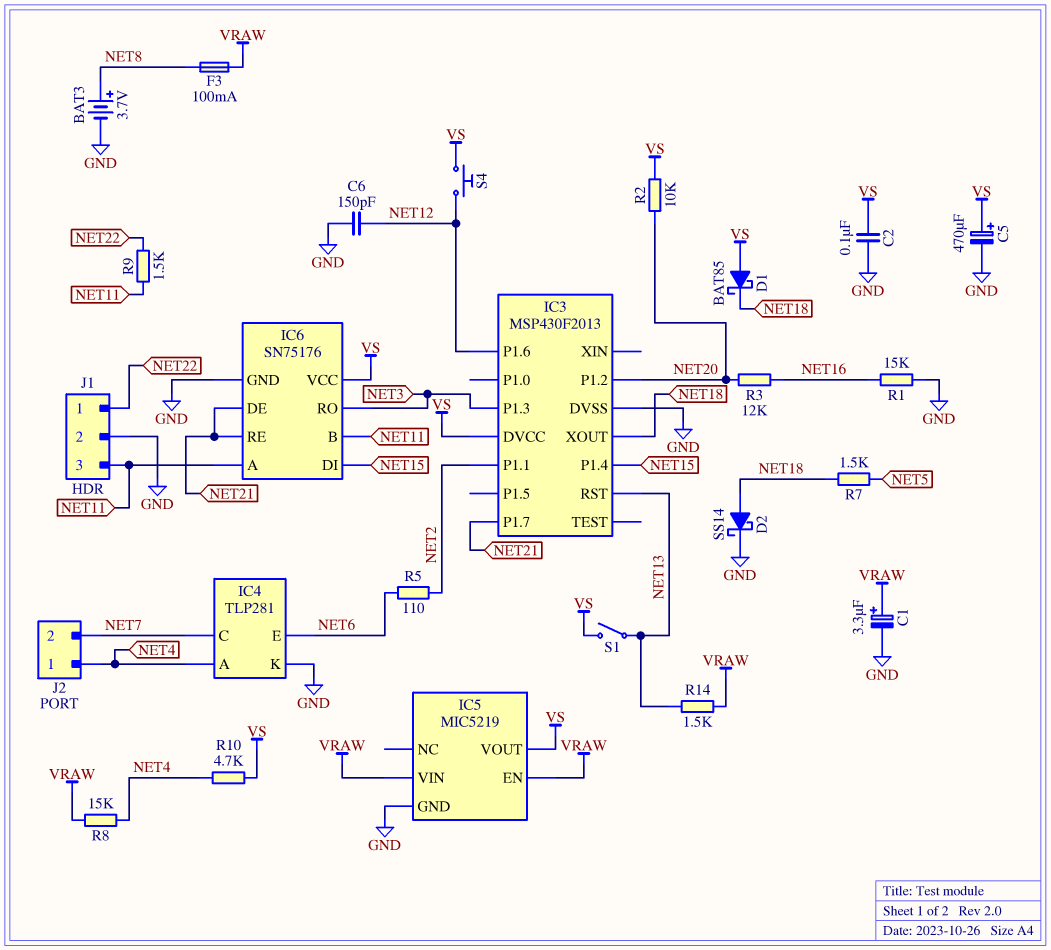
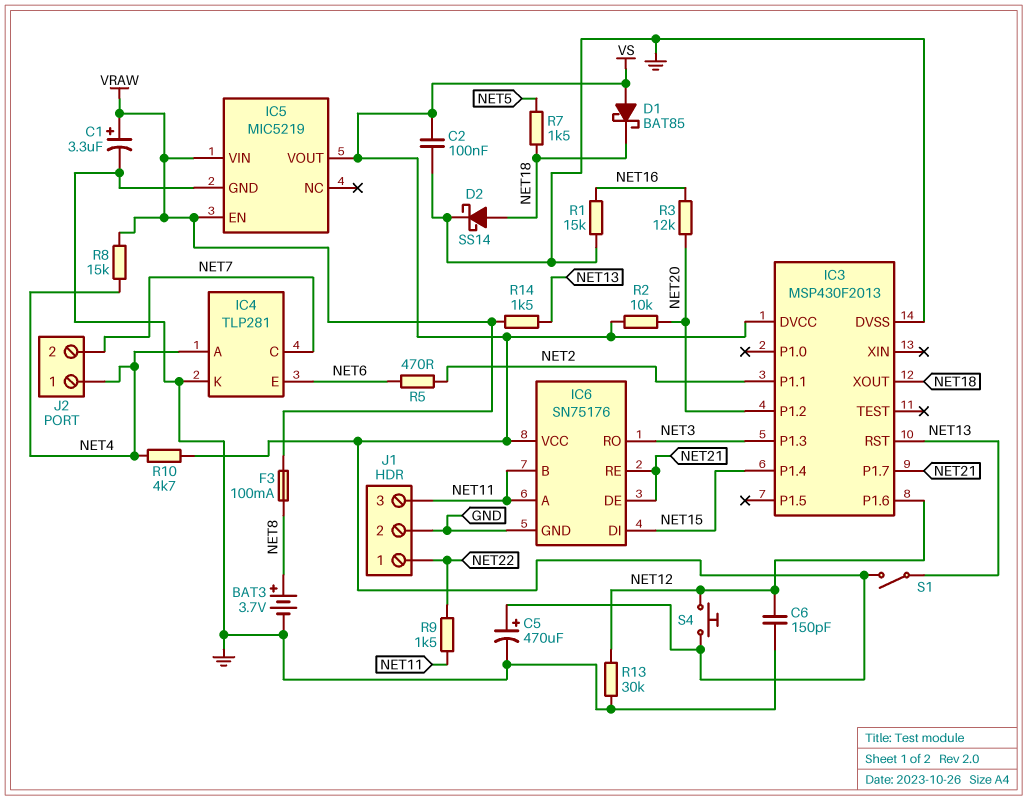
R5: 110 (NET2, NET6) -> 470 (NET2, NET6)
R13: none -> 30k (GND, NET12)

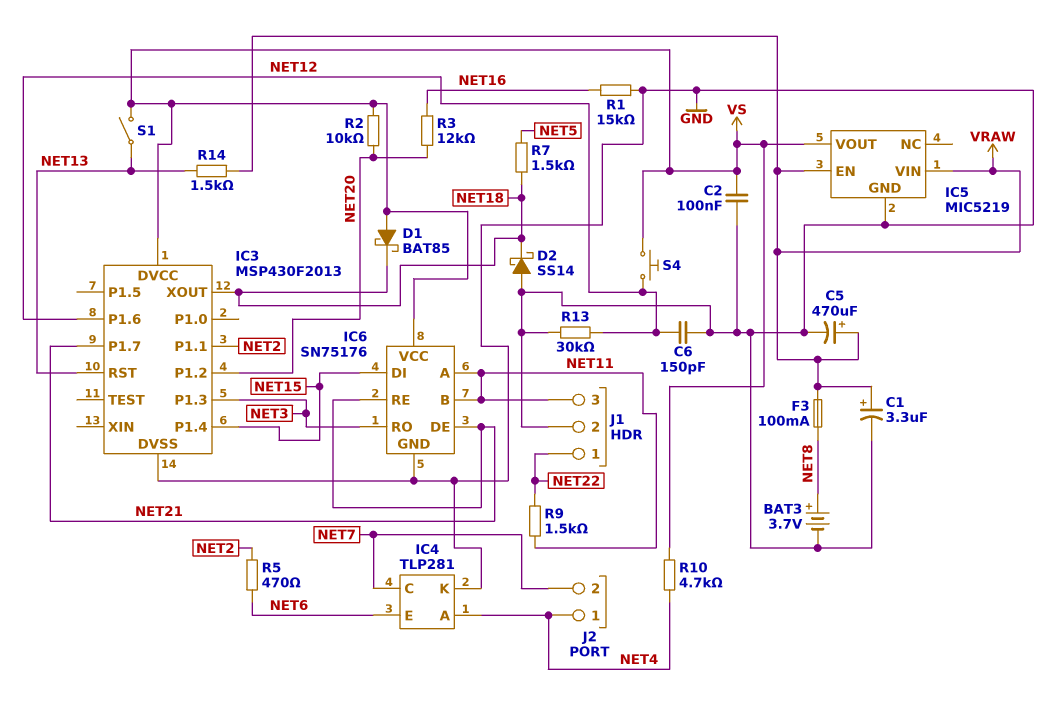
C5: 470uF (plus VS, minus GND) -> 470uF (plus VRAW, minus GND)
D2: schottky SS14 (A NET18, K GND) -> schottky SS14 (A GND, K NET18)
R8: 15k (NET4, VRAW) -> none

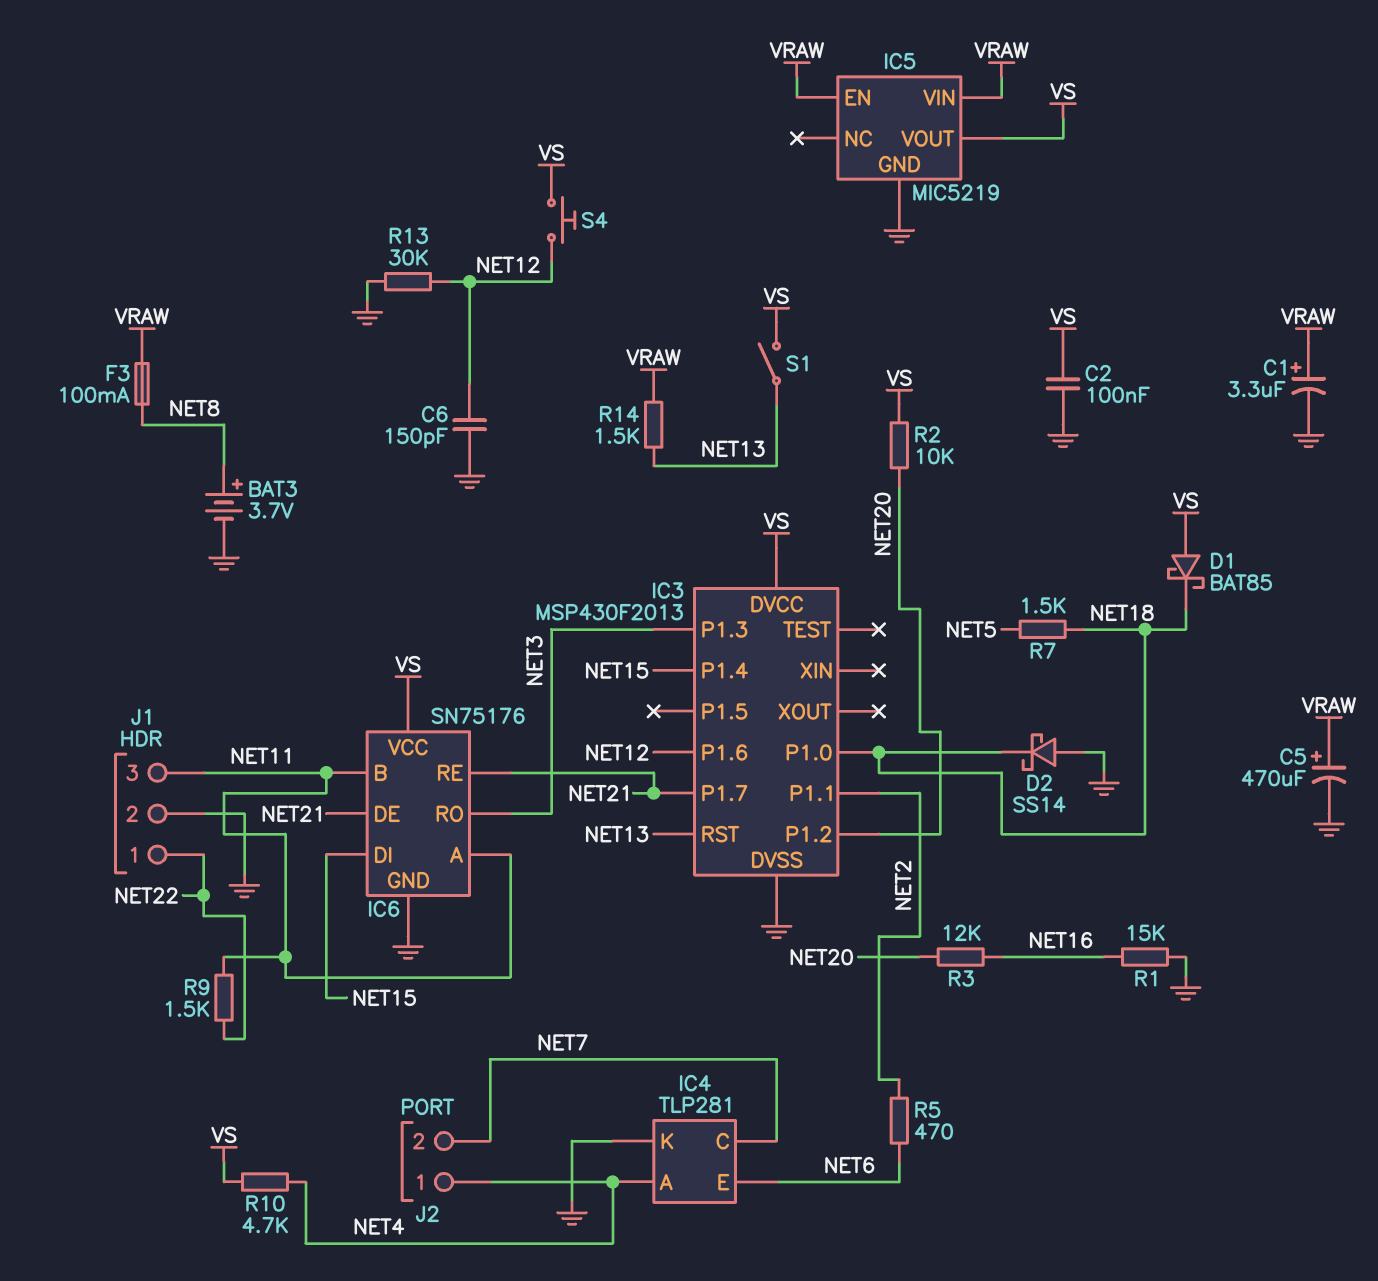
IC3 pin P1.0: none -> NET18
IC3 pin XOUT: NET18 -> none

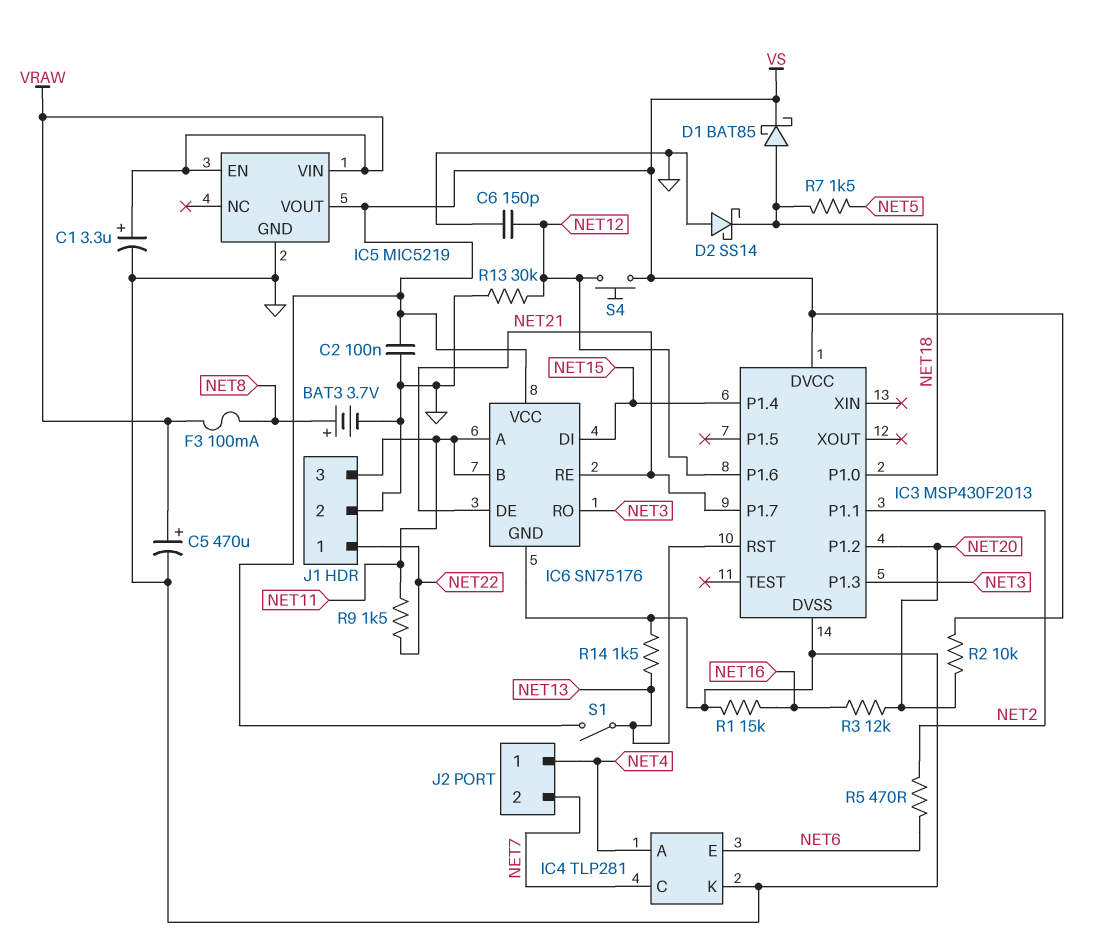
D1: schottky BAT85 (A VS, K NET18) -> schottky BAT85 (A NET18, K VS)
R10: 4.7k (NET4, VS) -> none
R14: 1.5k (NET13, VRAW) -> 1.5k (GND, NET13)

